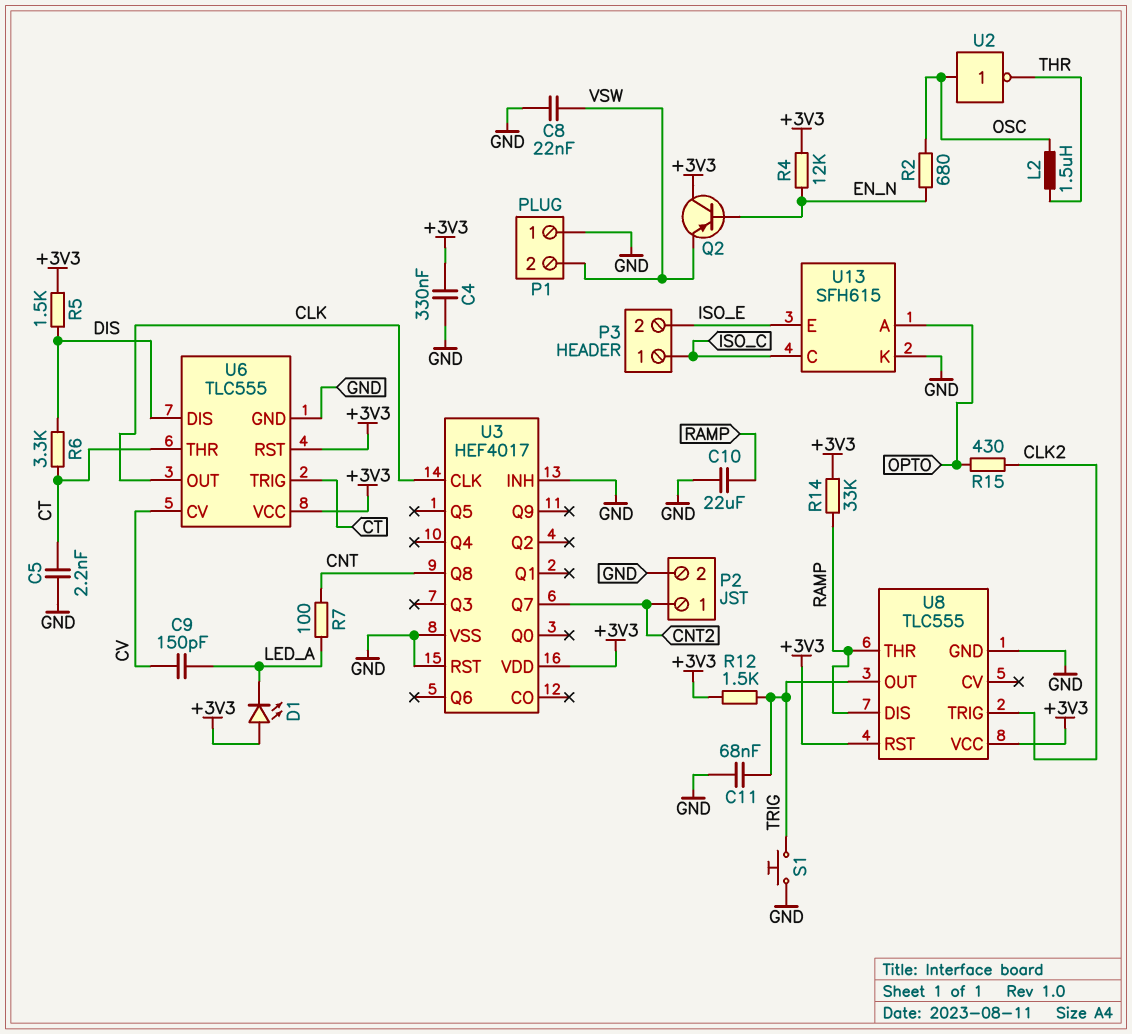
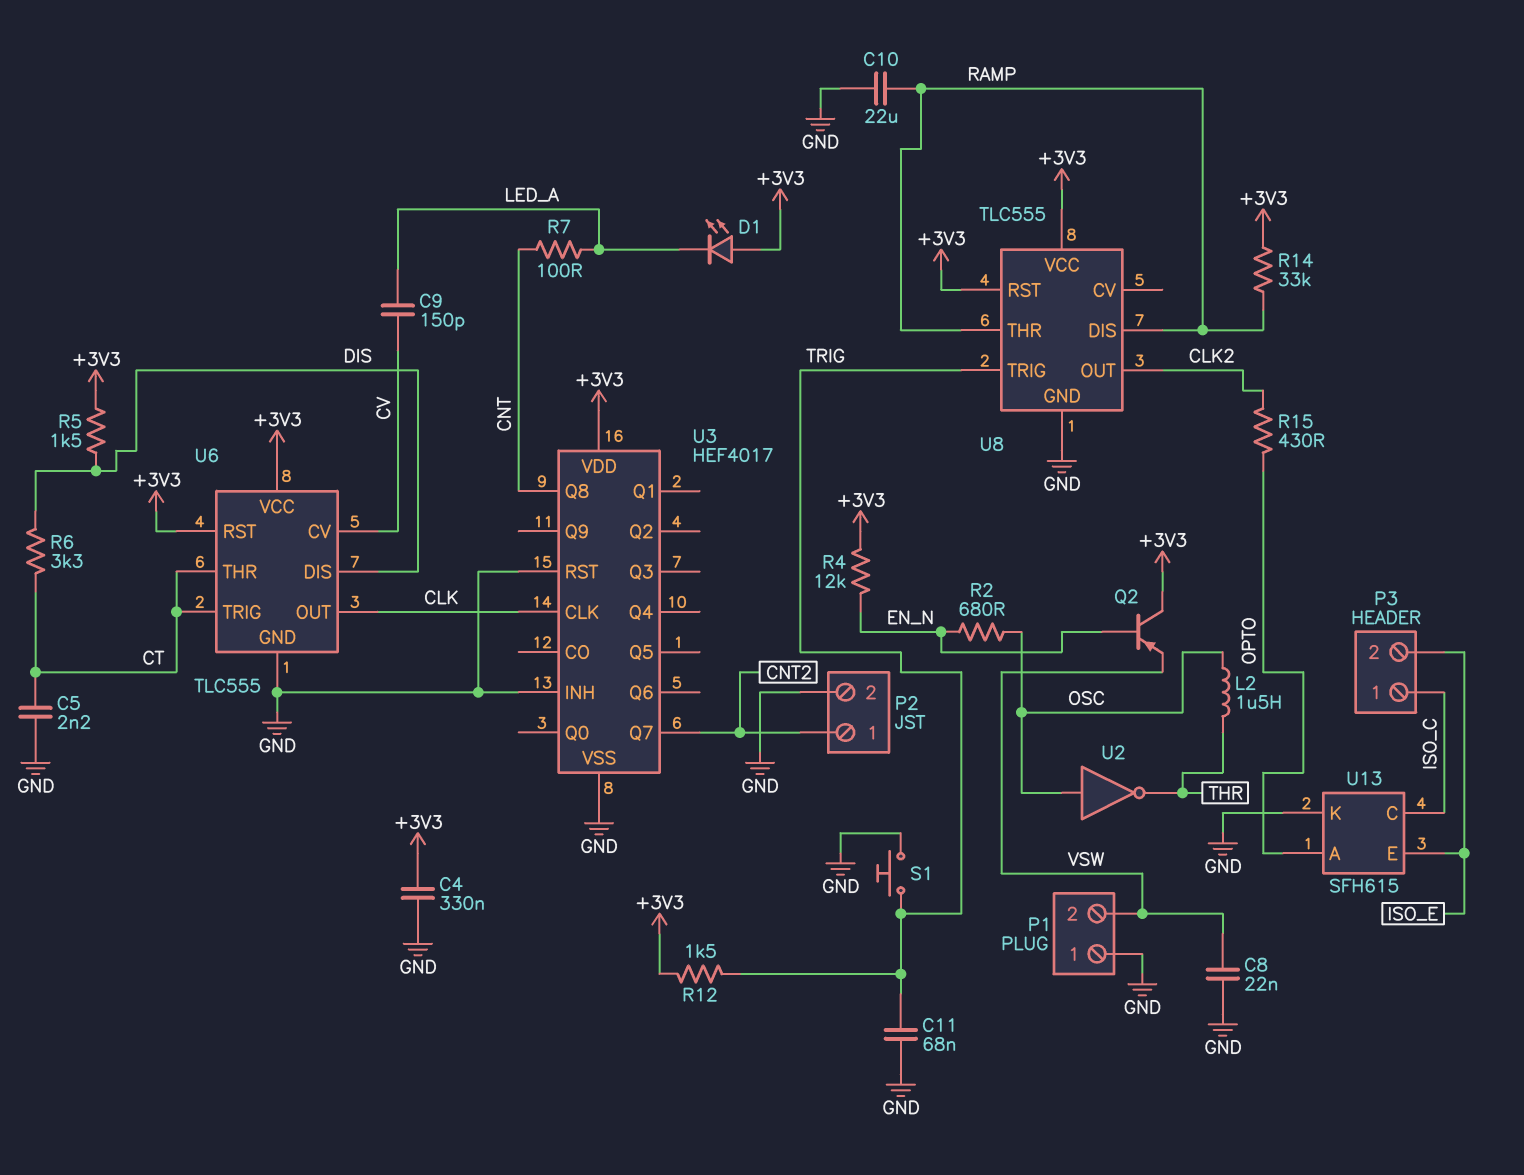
U8 pin OUT: TRIG -> CLK2
U8 pin TRIG: CLK2 -> TRIG

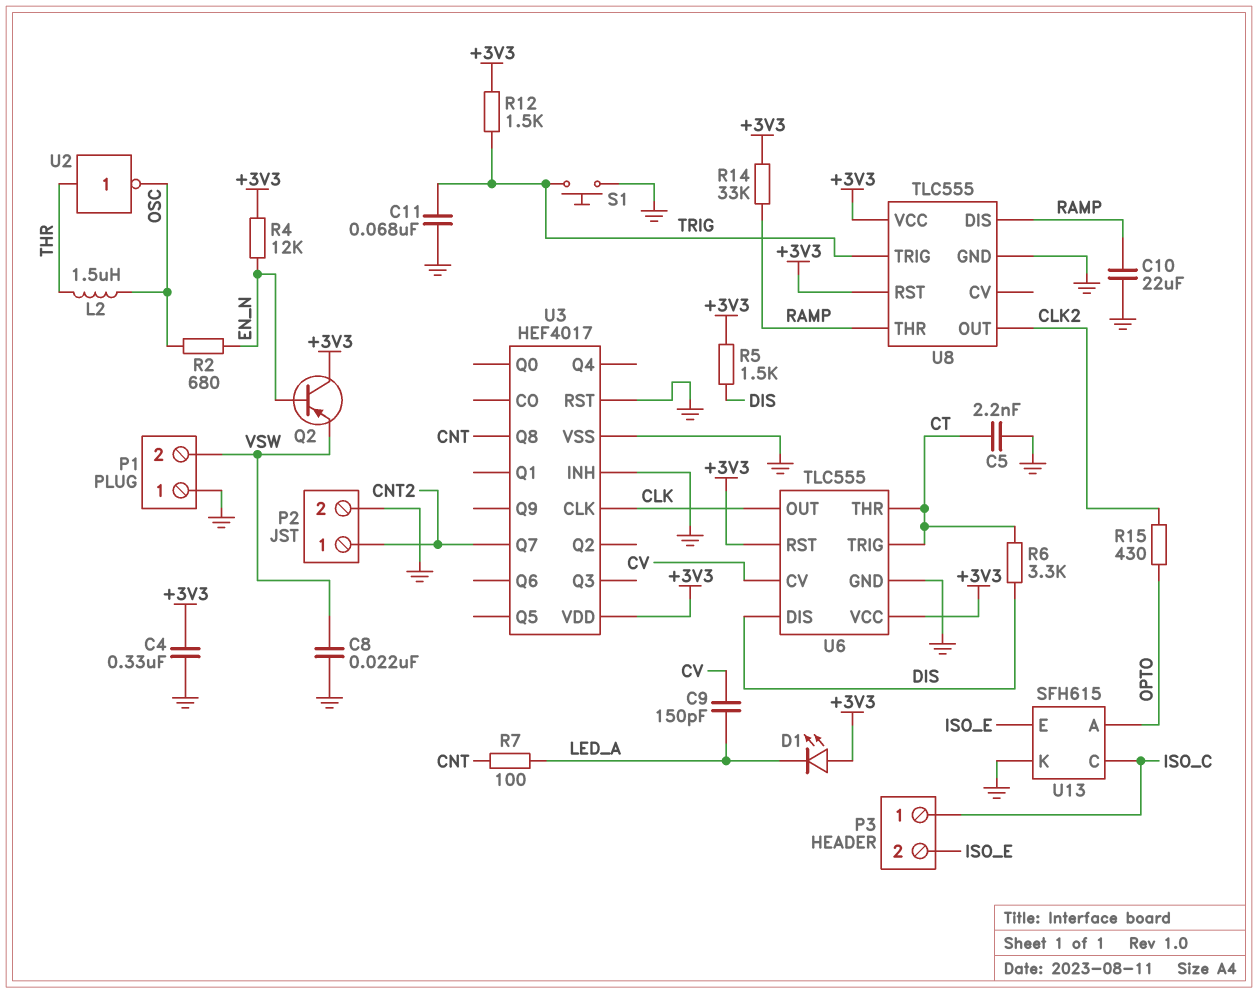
U2: NOT (in OSC, out THR) -> NOT (in THR, out OSC)

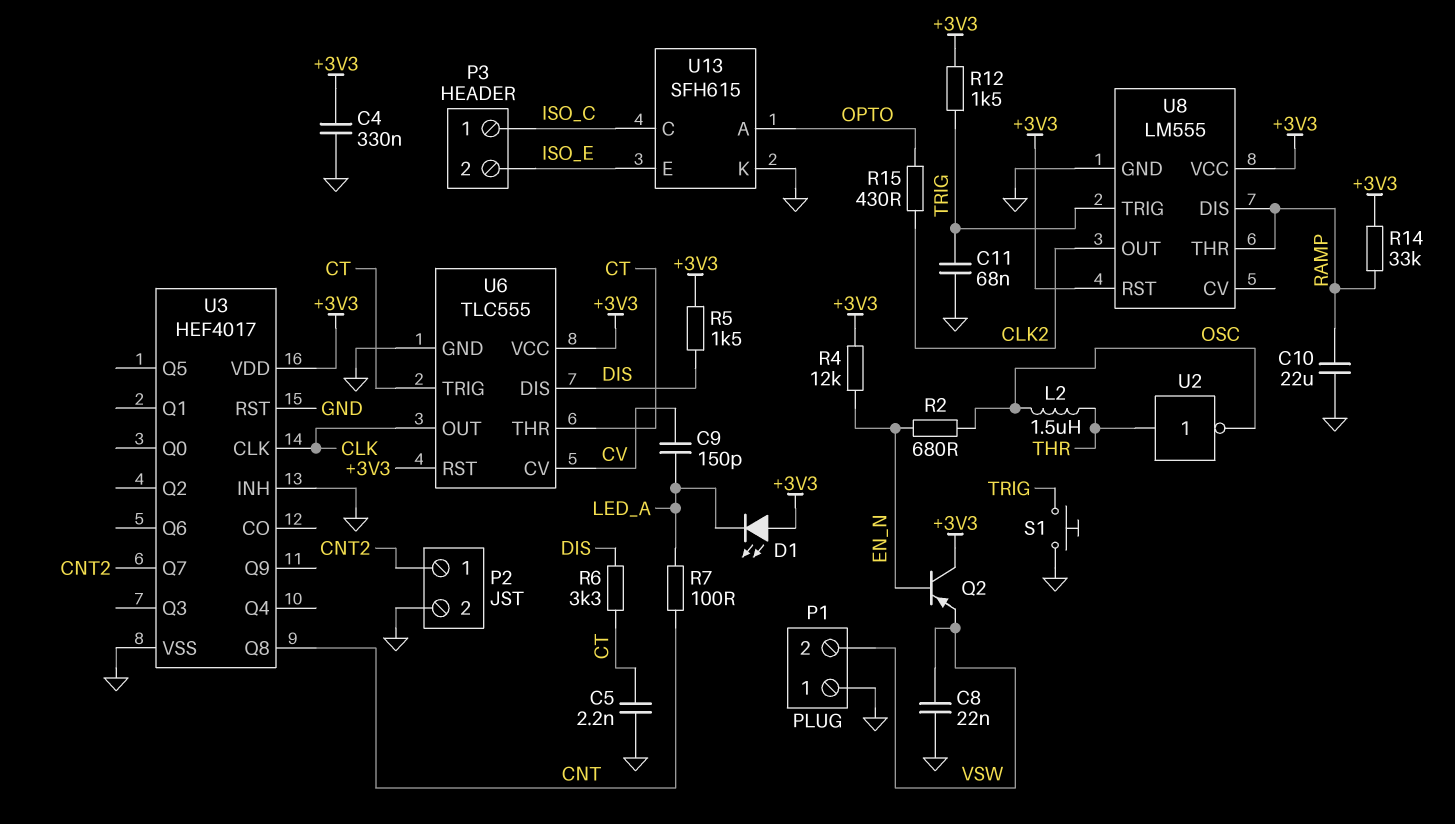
U8: TLC555 -> LM555

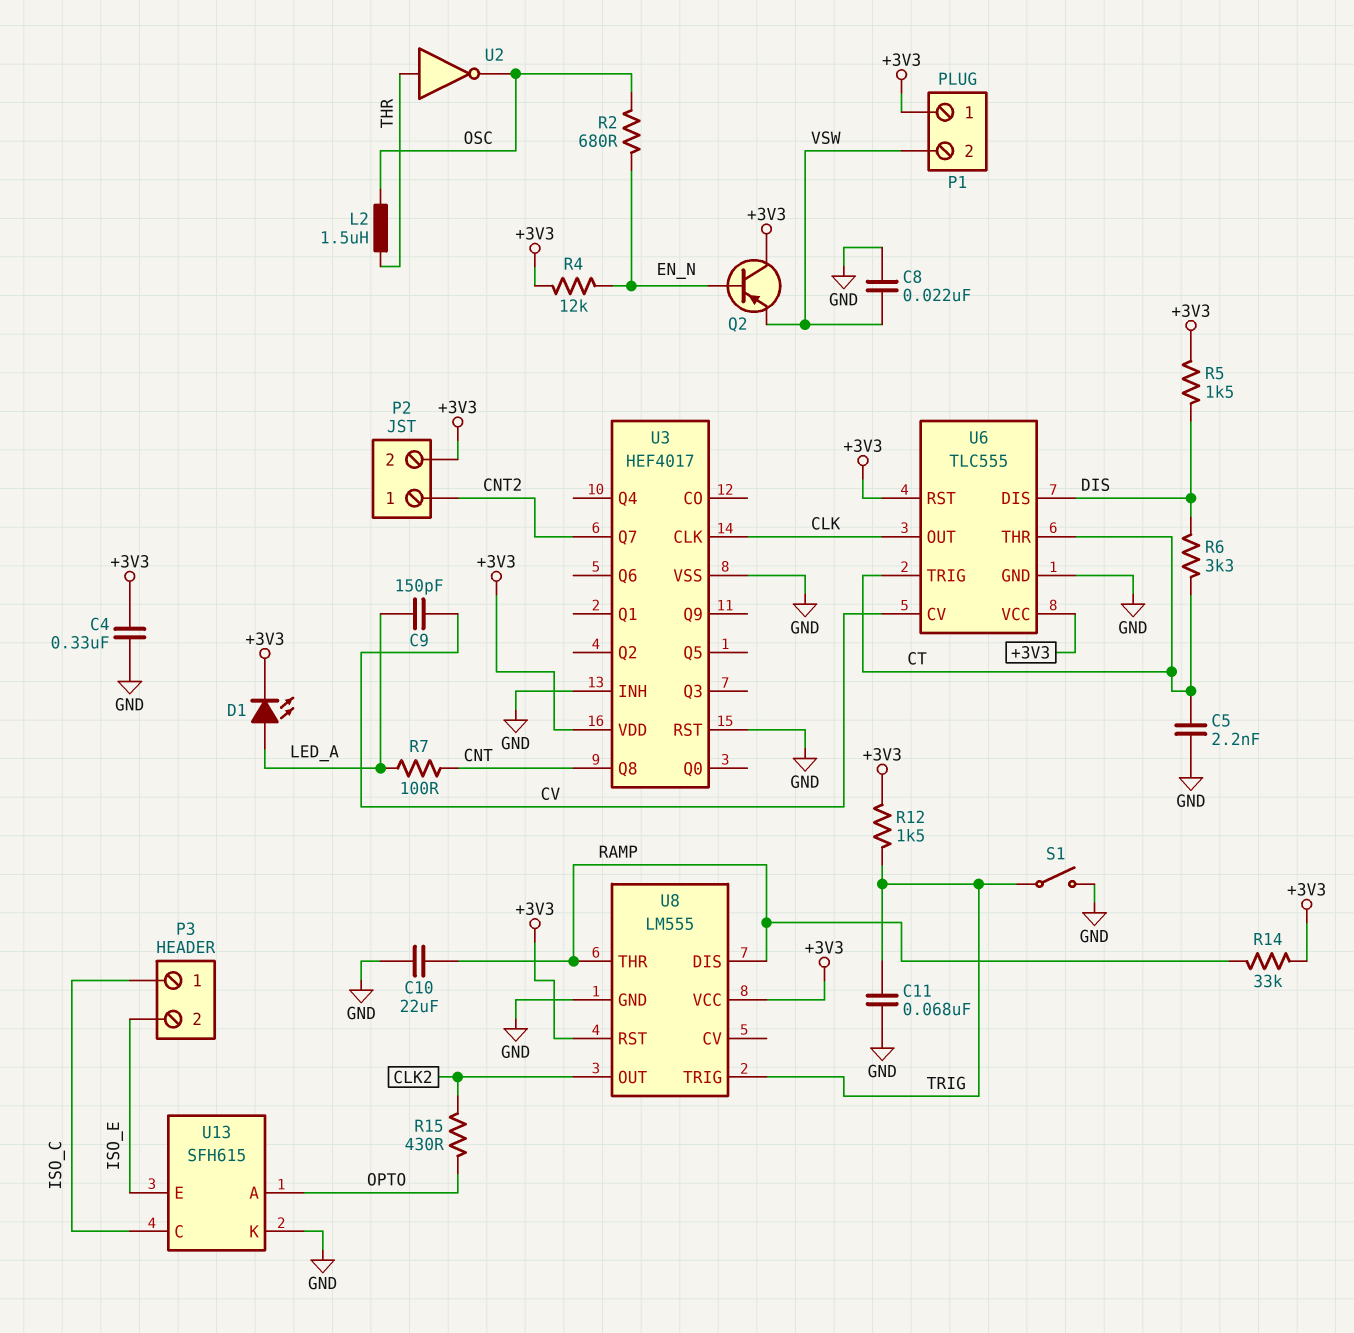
D1: LED (A +3V3, K LED_A) -> LED (A LED_A, K +3V3)
P1 pin 1: GND -> +3V3
P2 pin 2: GND -> +3V3
S1: button (GND, TRIG) -> switch (GND, TRIG)

